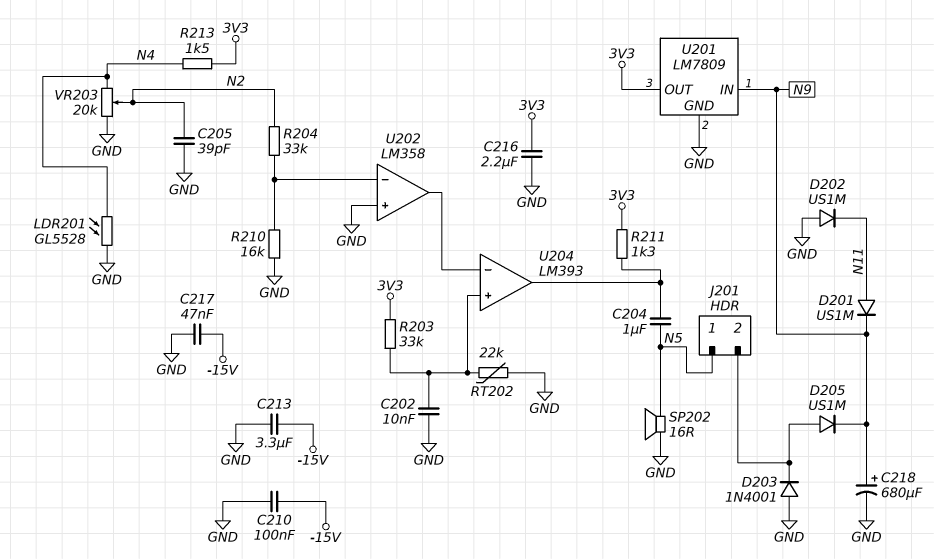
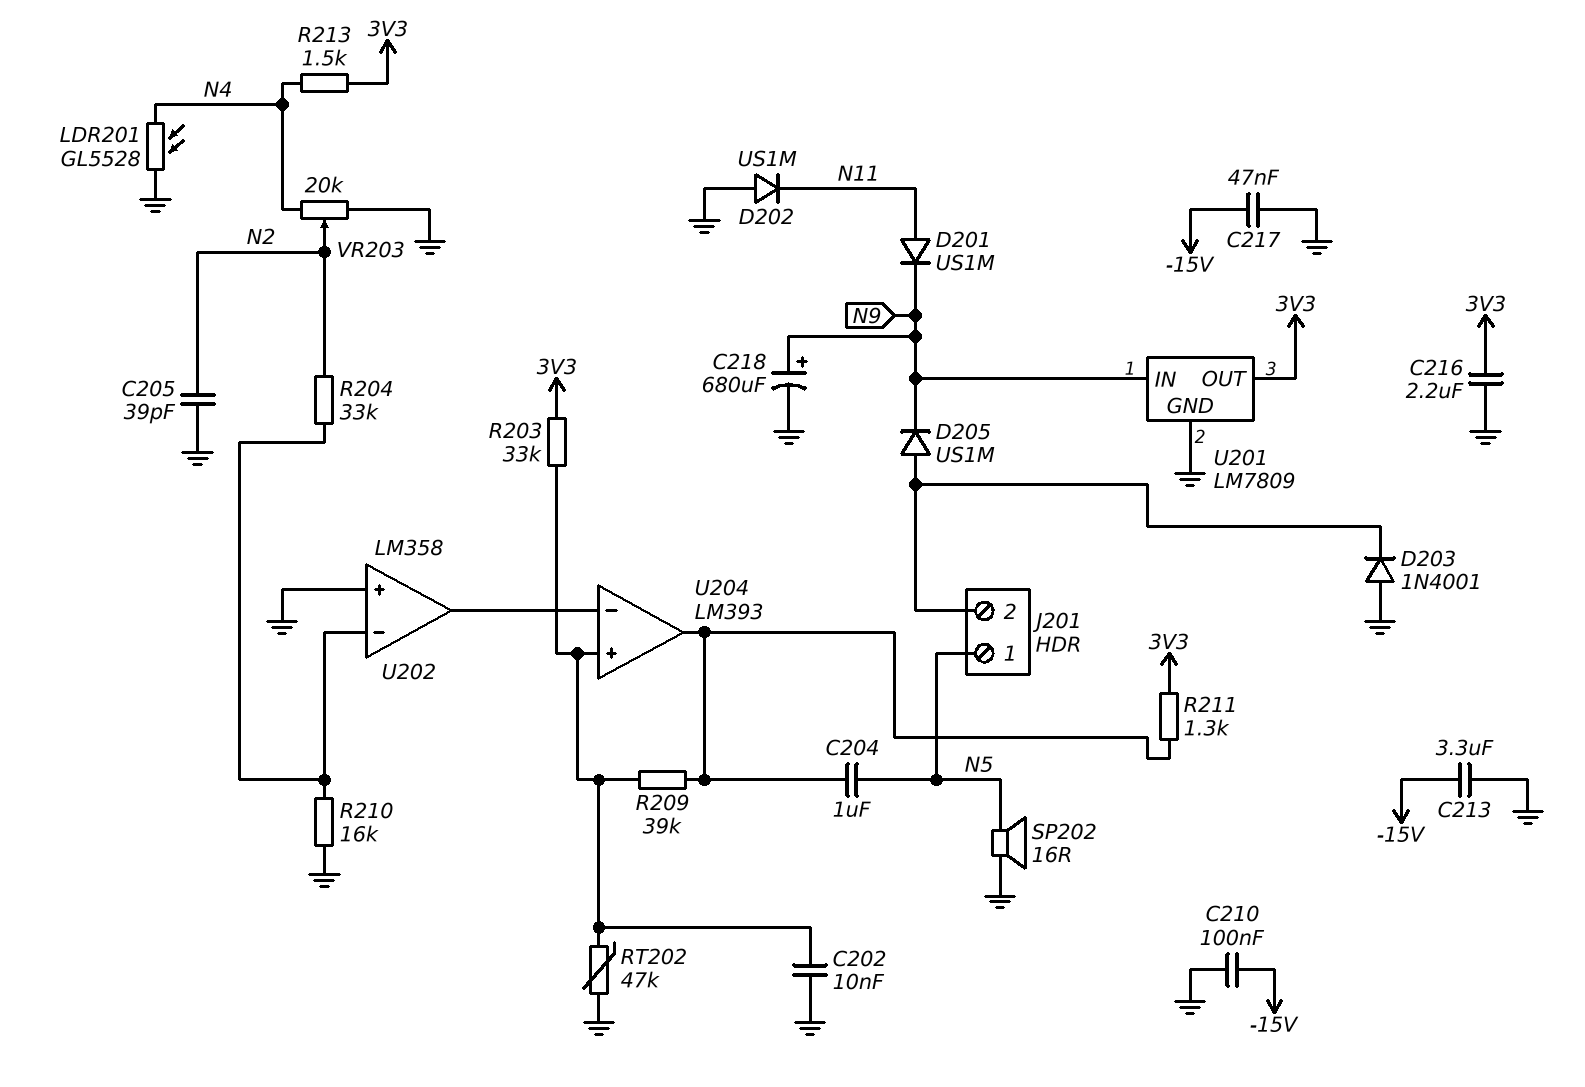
R209: none -> 39k (U204/in+, U204/out)
RT202: 22k (GND, U204/in+) -> 47k (GND, U204/in+)

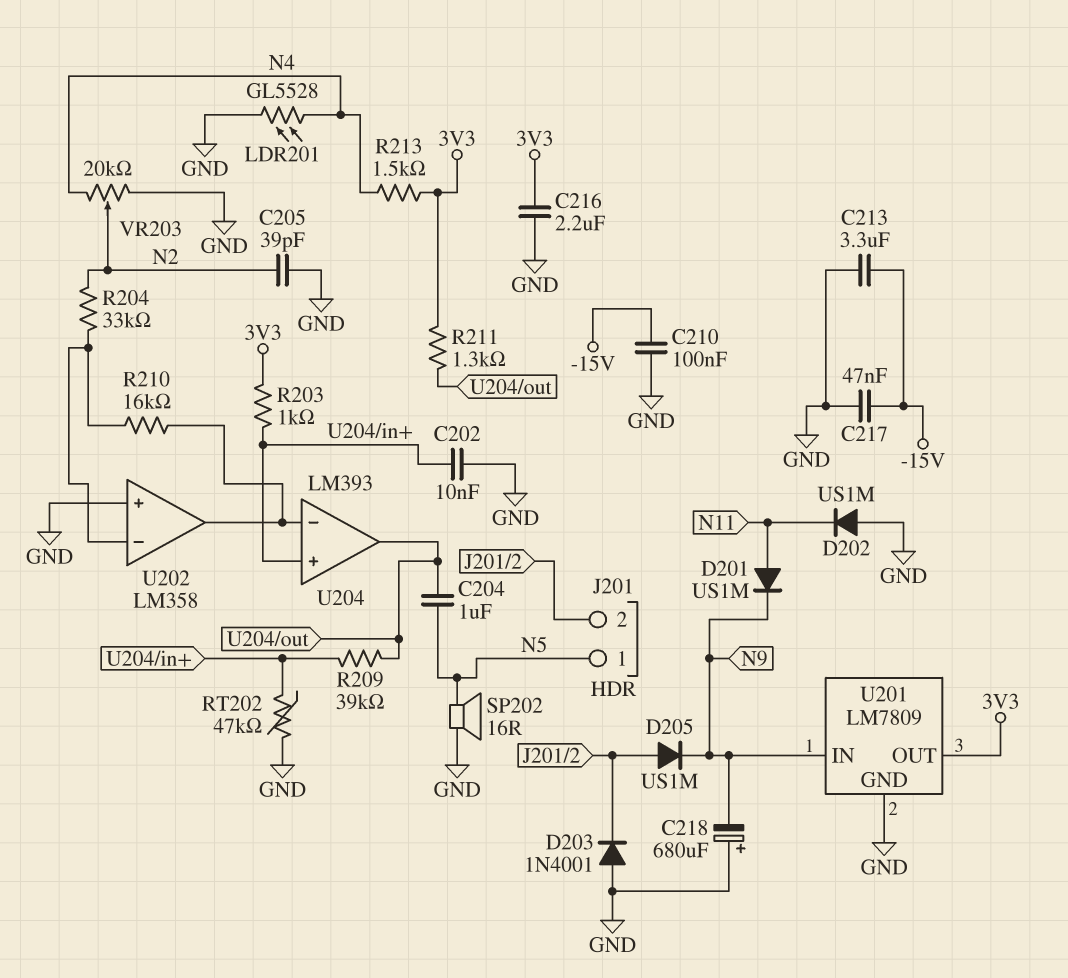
C218: 680uF (plus N9, minus GND) -> 680uF (plus GND, minus N9)
R203: 33k (3V3, U204/in+) -> 1k (3V3, U204/in+)
R210: 16k (GND, U202/in-) -> 16k (U202/in-, U202/out)

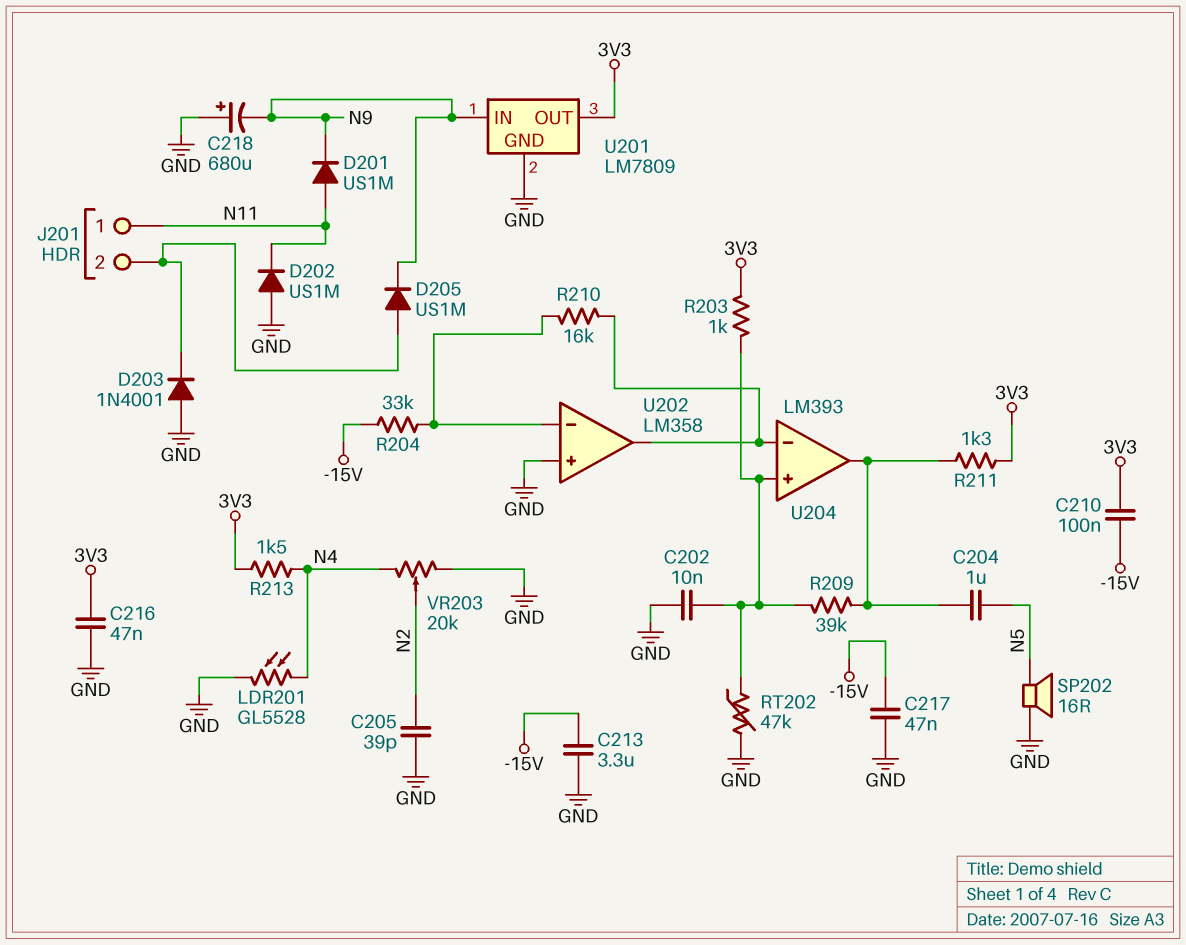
C210: 100nF (-15V, GND) -> 100nF (-15V, 3V3)
C216: 2.2uF (3V3, GND) -> 47nF (3V3, GND)
J201 pin 1: N5 -> N11
R204: 33k (N2, U202/in-) -> 33k (-15V, U202/in-)

